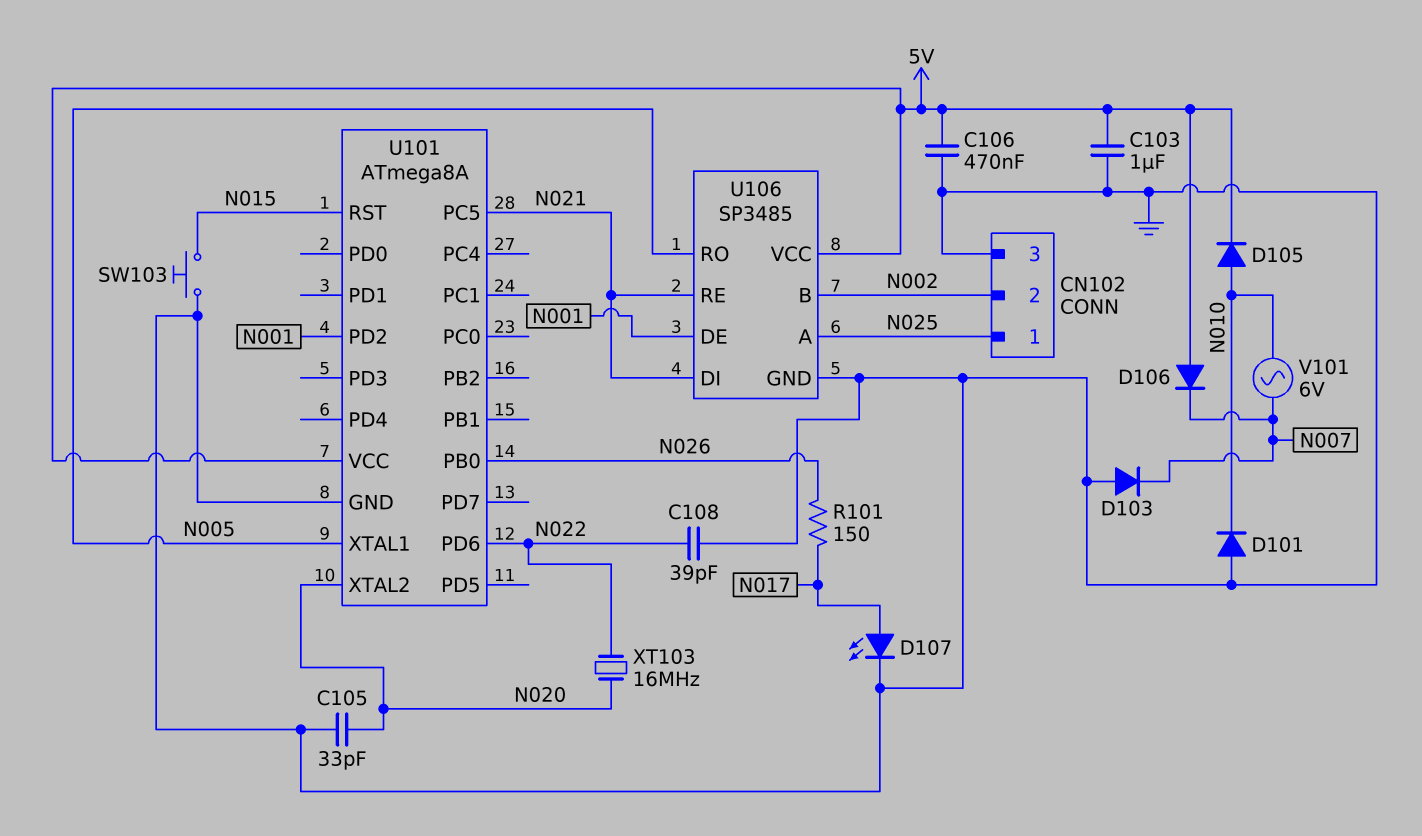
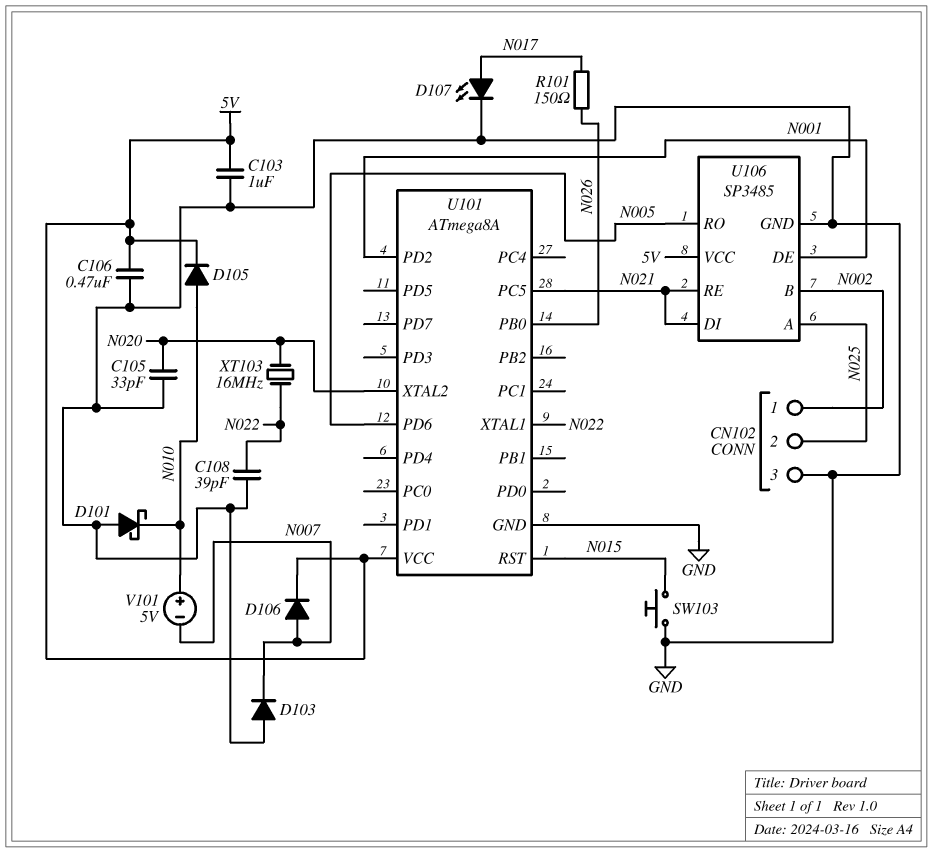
CN102 pin 1: N025 -> N002
CN102 pin 2: N002 -> N025
D101: diode (A GND, K N010) -> schottky (A GND, K N010)
D106: diode (A 5V, K N007) -> diode (A N007, K 5V)
U101 pin PD6: N022 -> N005
U101 pin XTAL1: N005 -> N022
V101: AC 6V (N007, N010) -> 5V (plus N010, minus N007)

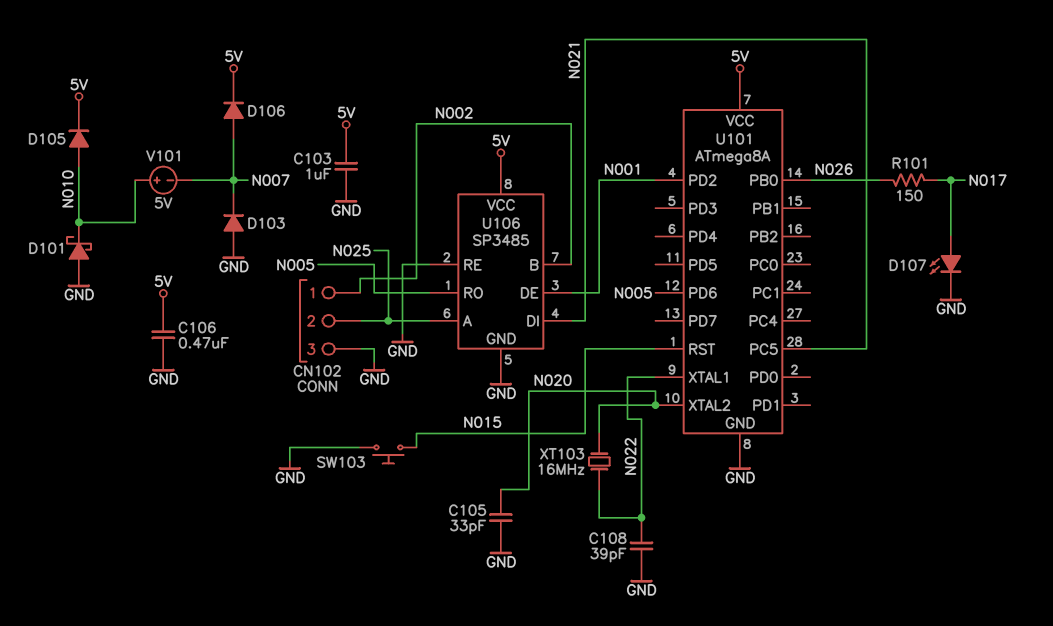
U106 pin RE: N021 -> GND

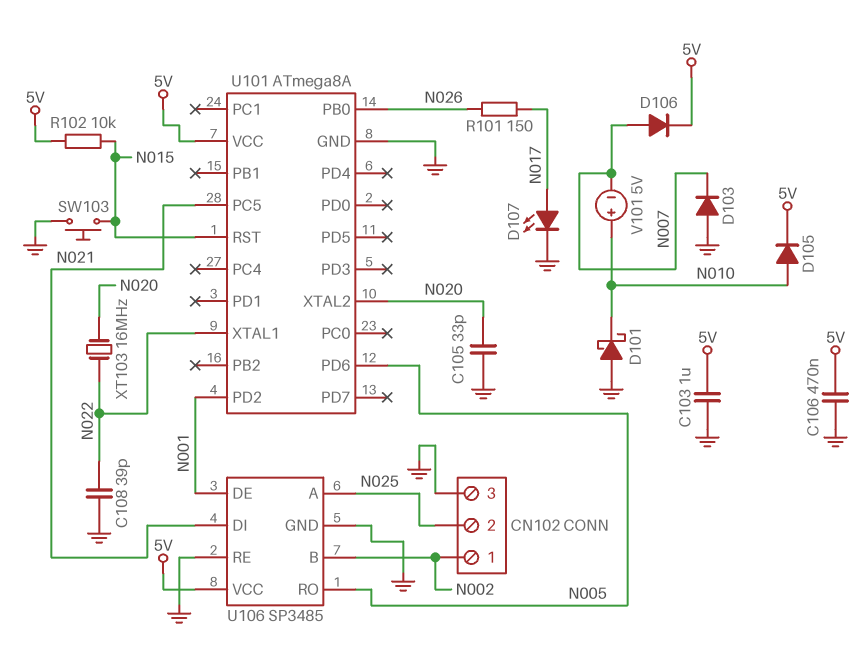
R102: none -> 10k (5V, N015)

